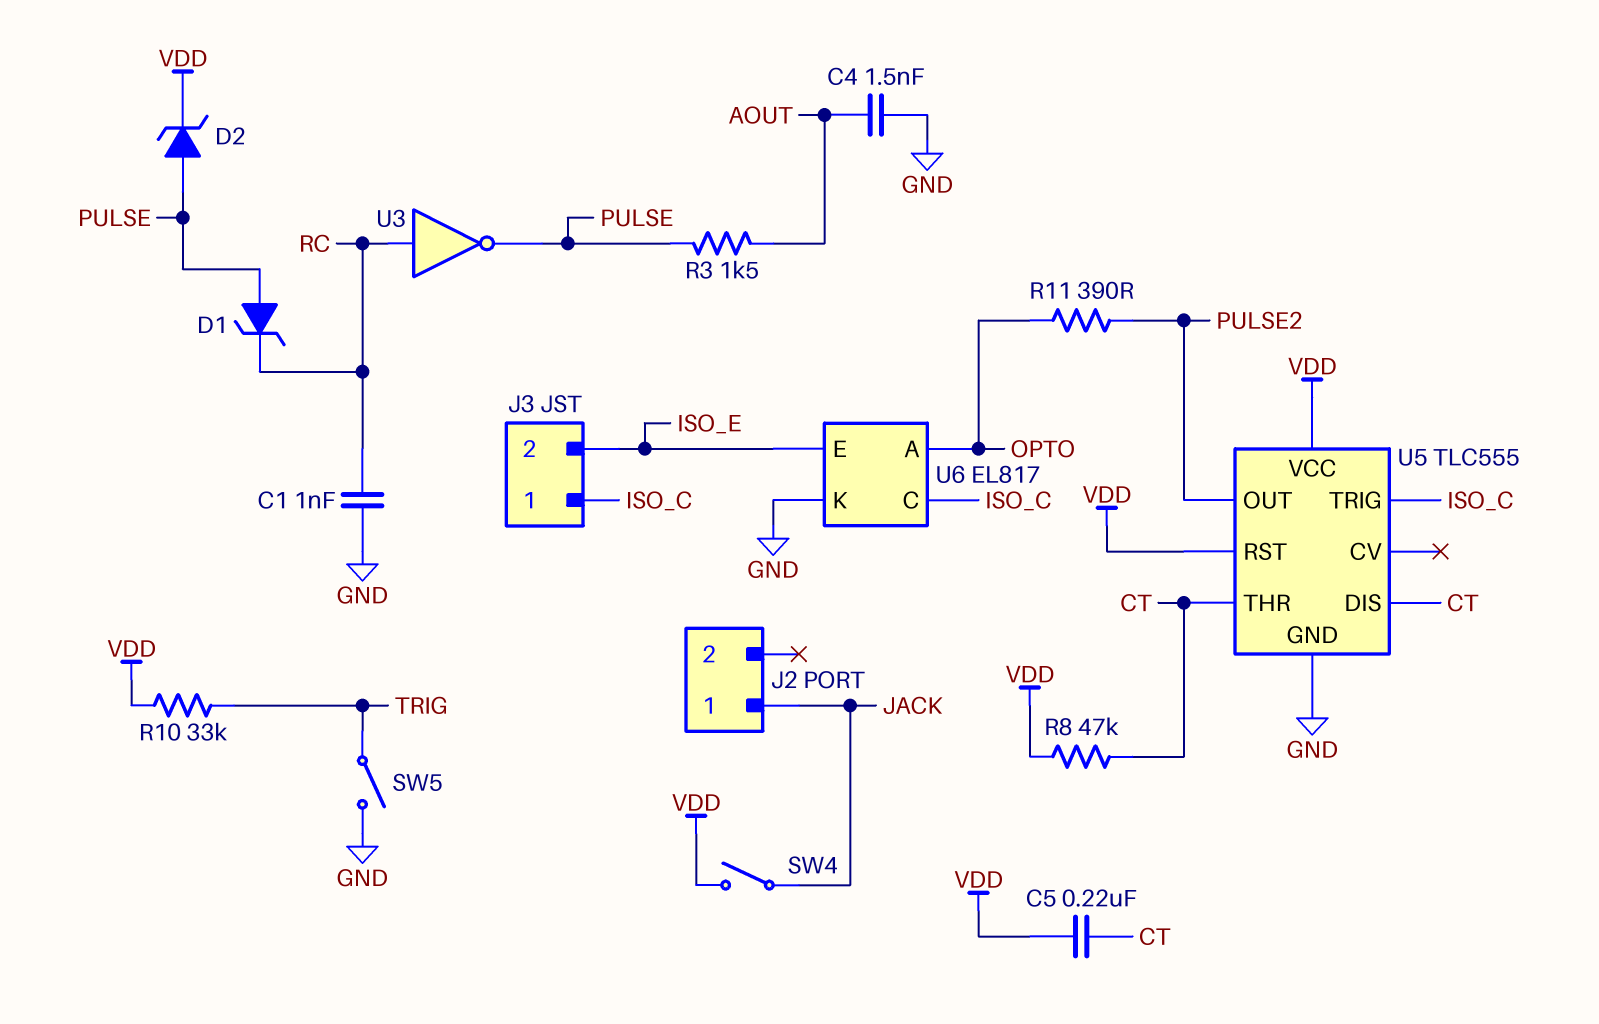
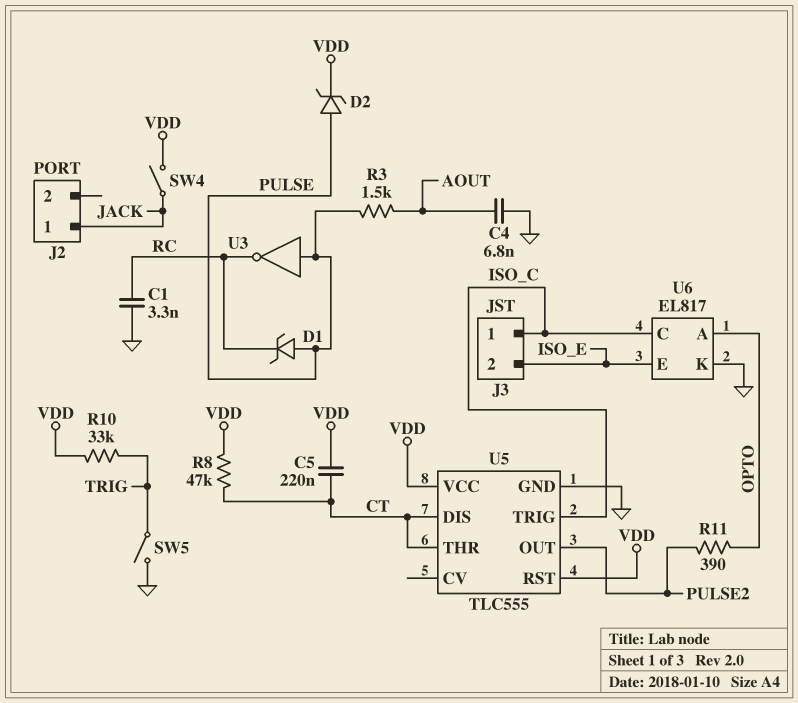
C1: 1nF (GND, RC) -> 3.3nF (GND, RC)
C4: 1.5nF (AOUT, GND) -> 6.8nF (AOUT, GND)
U3: NOT (in RC, out PULSE) -> NOT (in PULSE, out RC)

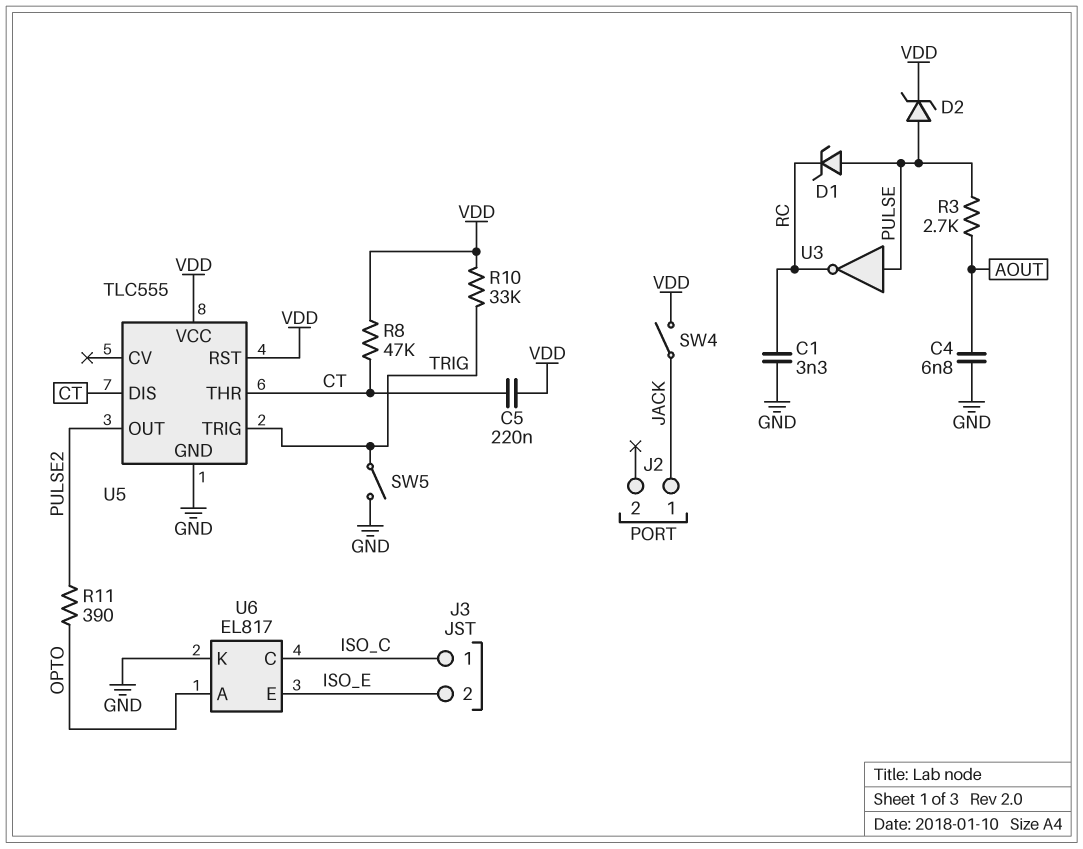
R3: 1.5k (AOUT, PULSE) -> 2.7k (AOUT, PULSE)
U5 pin TRIG: ISO_C -> TRIG

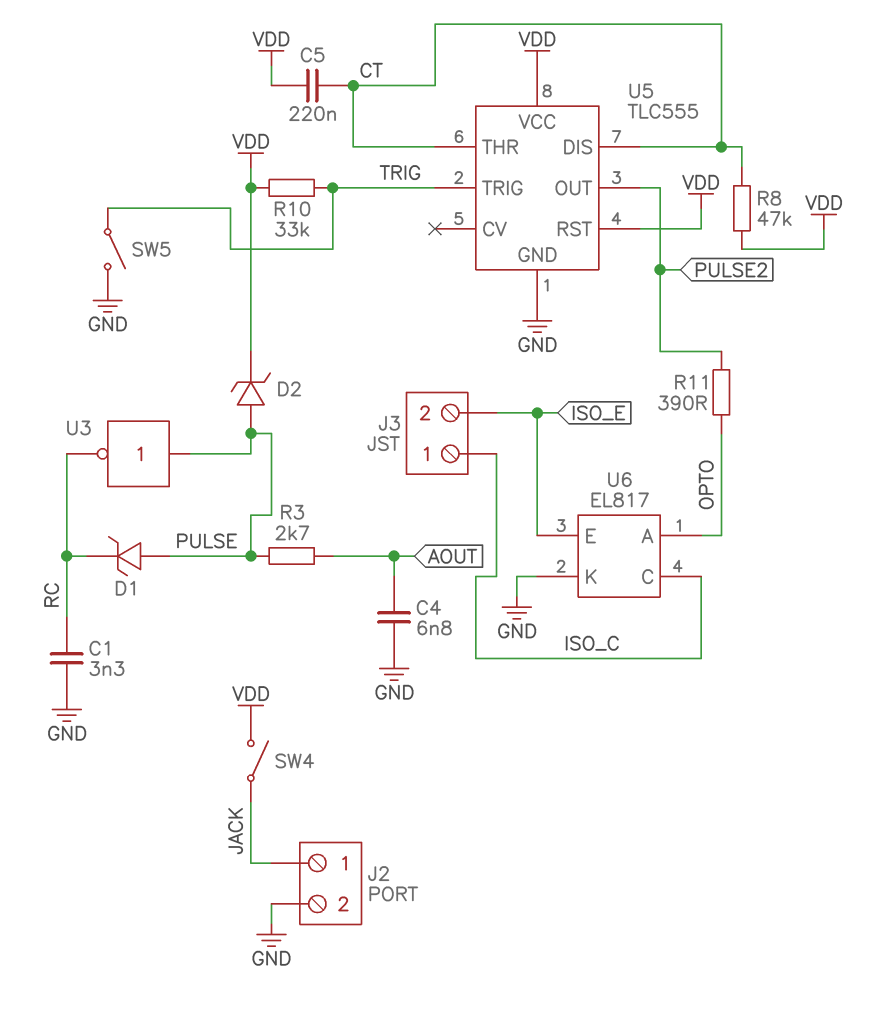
J2 pin 2: none -> GND

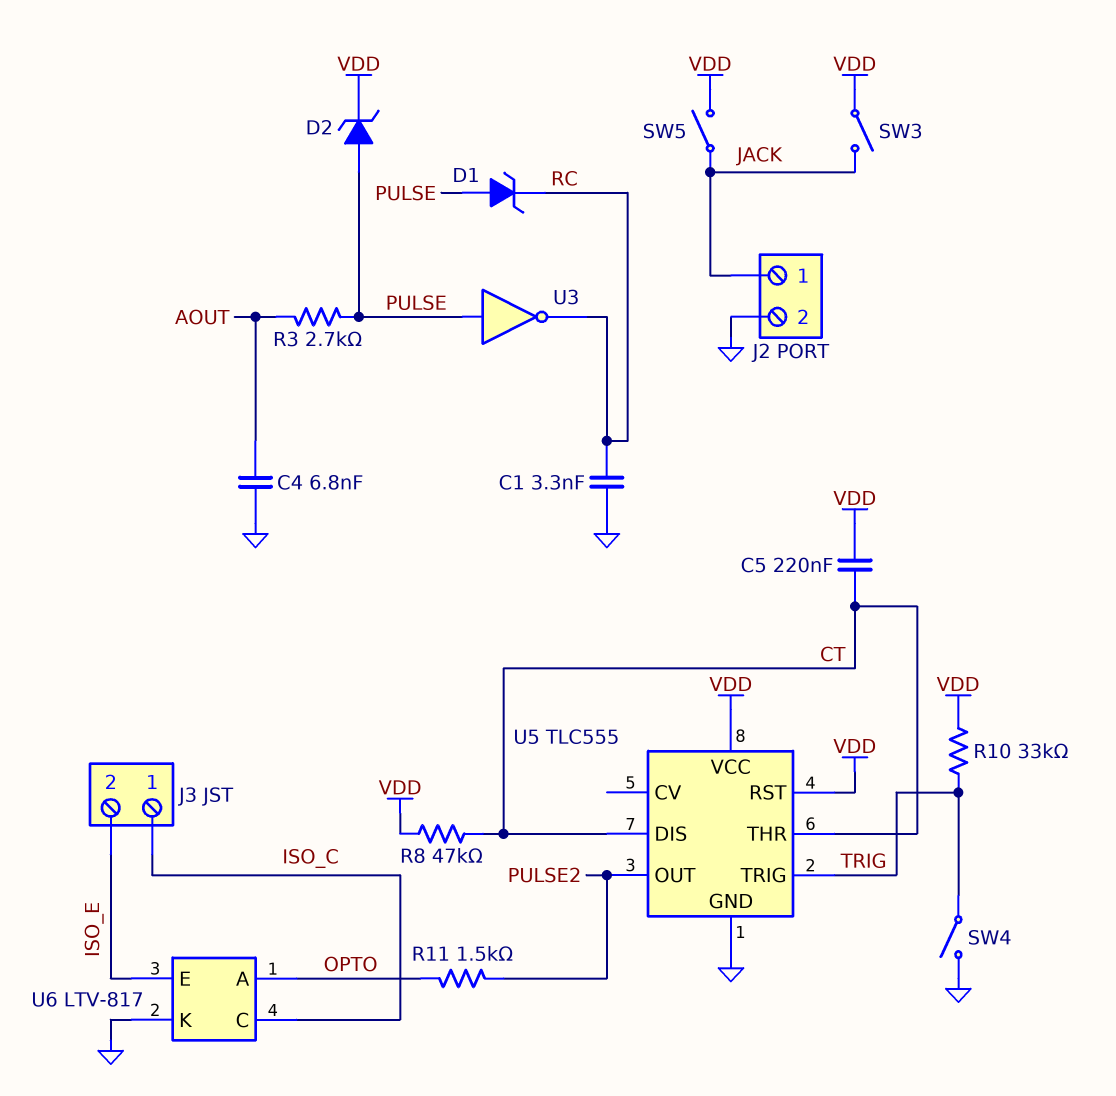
R11: 390 (OPTO, PULSE2) -> 1.5k (OPTO, PULSE2)
SW3: none -> switch (JACK, VDD)
SW4: switch (JACK, VDD) -> switch (GND, TRIG)
SW5: switch (GND, TRIG) -> switch (JACK, VDD)
U6: EL817 -> LTV-817

